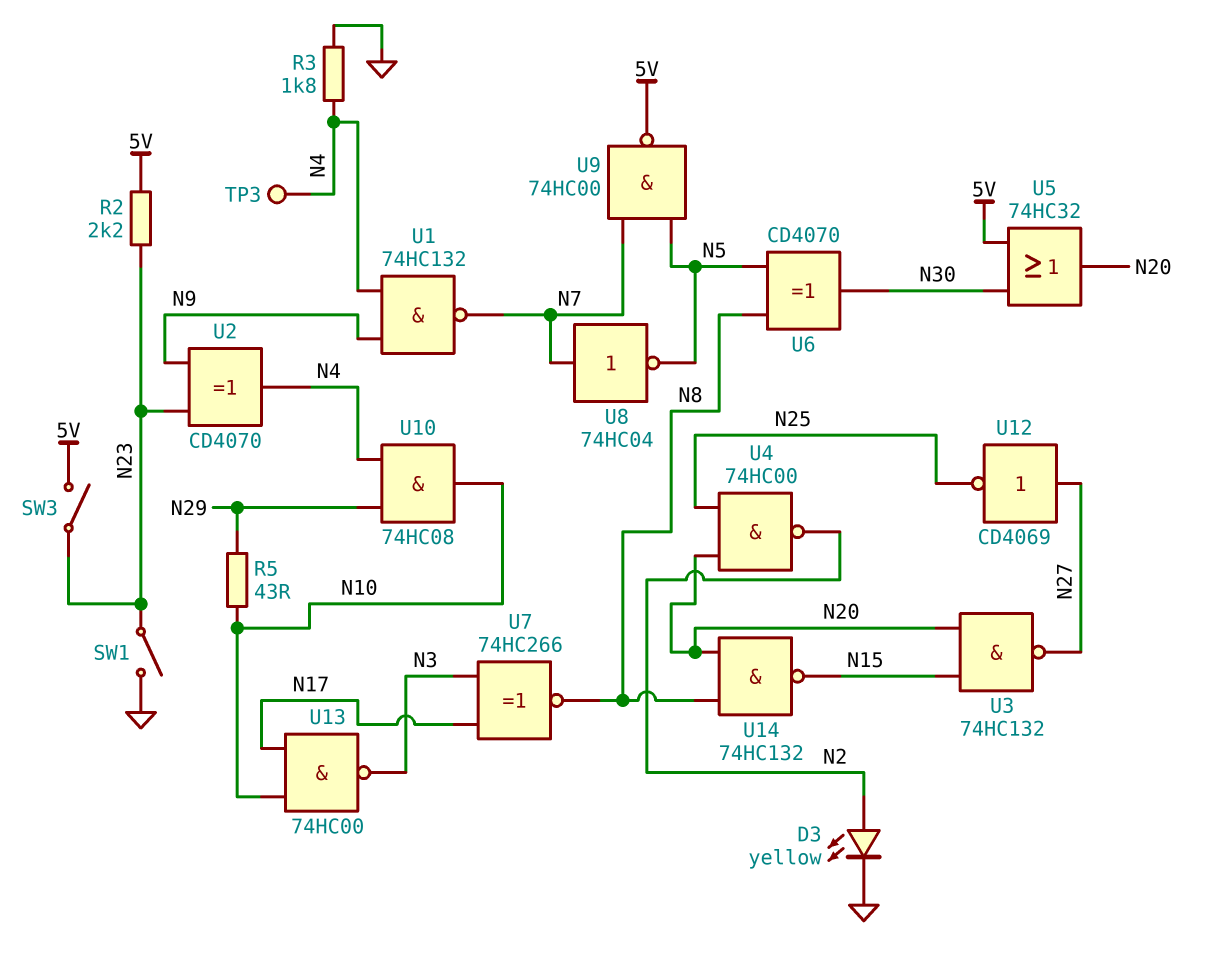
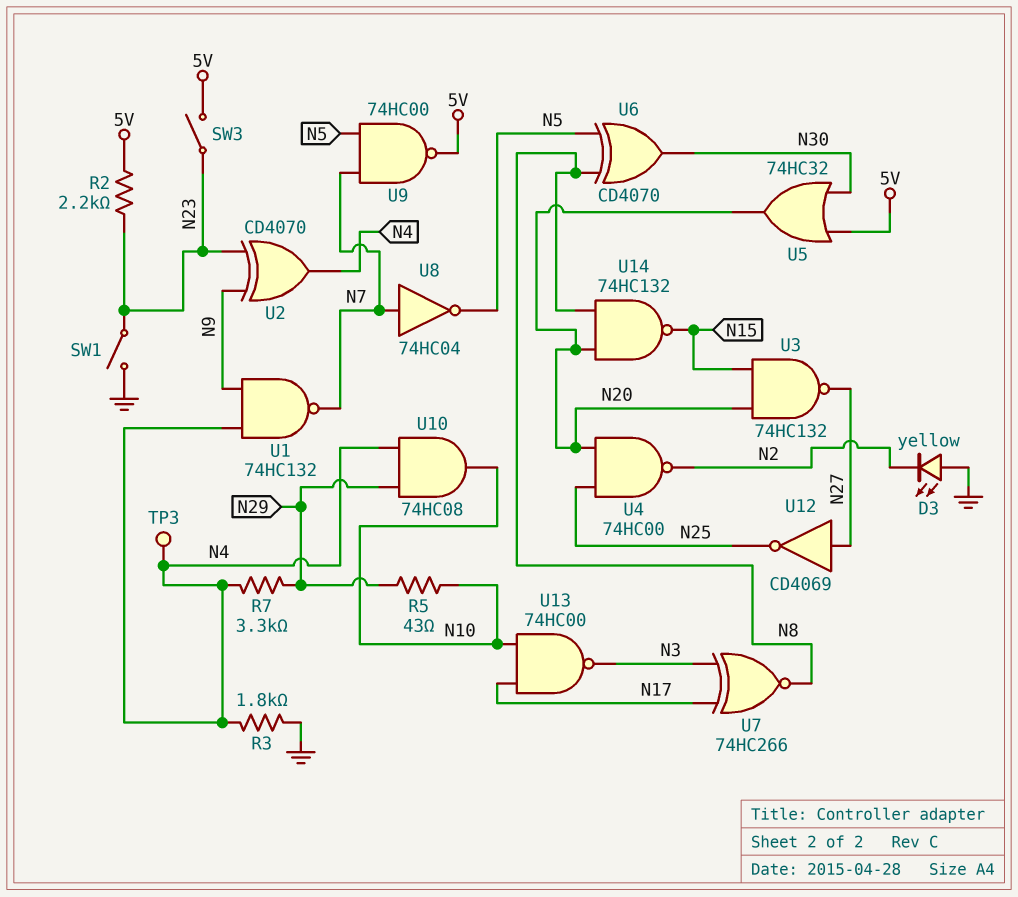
D3: LED yellow (A N2, K GND) -> LED yellow (A GND, K N2)
R7: none -> 3.3k (N4, N29)

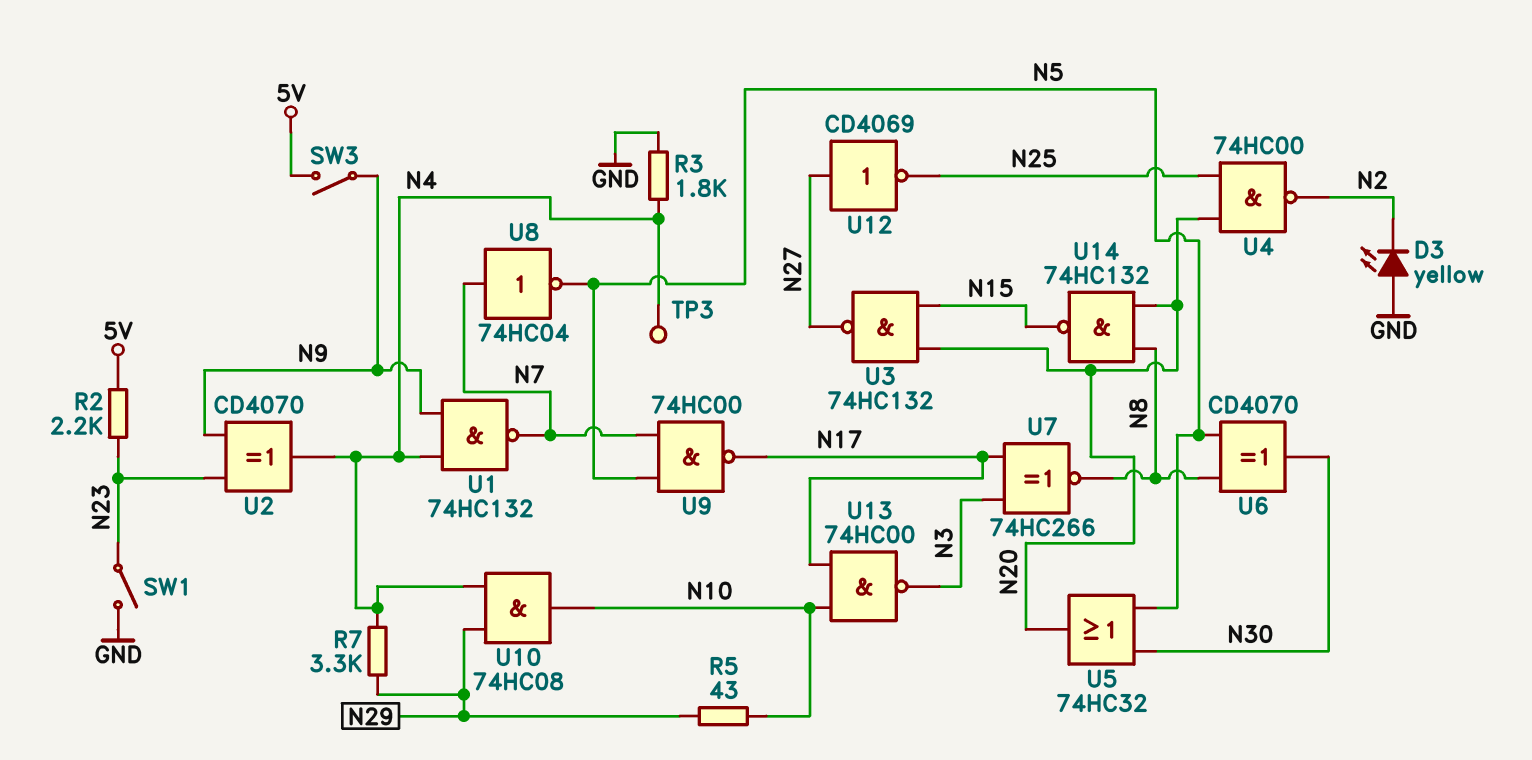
SW3: switch (5V, N23) -> switch (5V, N9)
U5: OR 74HC32 (in 5V, in N30, out N20) -> OR 74HC32 (in N5, in N30, out N20)
U9: NAND 74HC00 (in N5, in N7, out 5V) -> NAND 74HC00 (in N5, in N7, out N17)

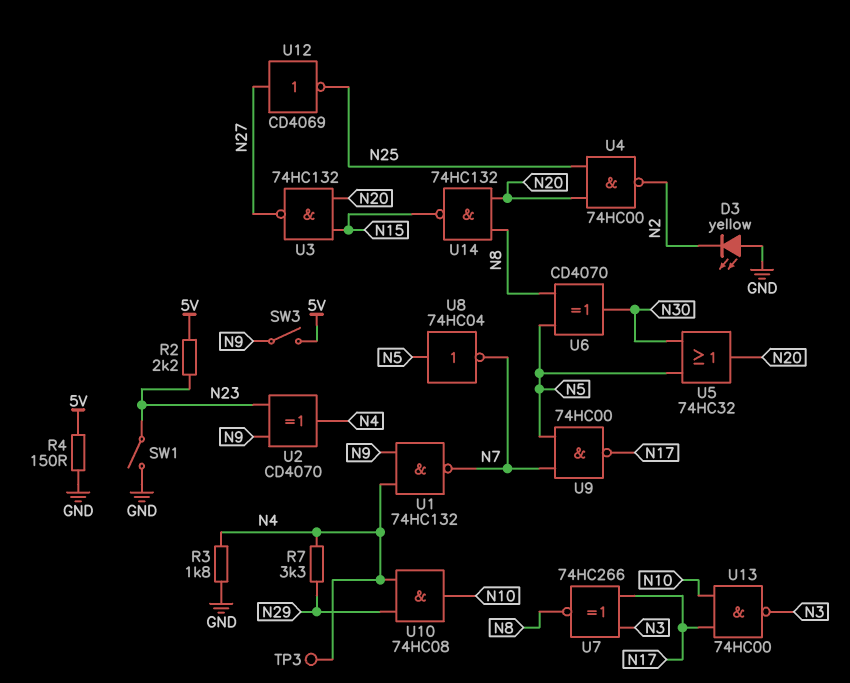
R4: none -> 150 (5V, GND)
R5: 43 (N10, N29) -> none
U8: NOT 74HC04 (in N7, out N5) -> NOT 74HC04 (in N5, out N7)

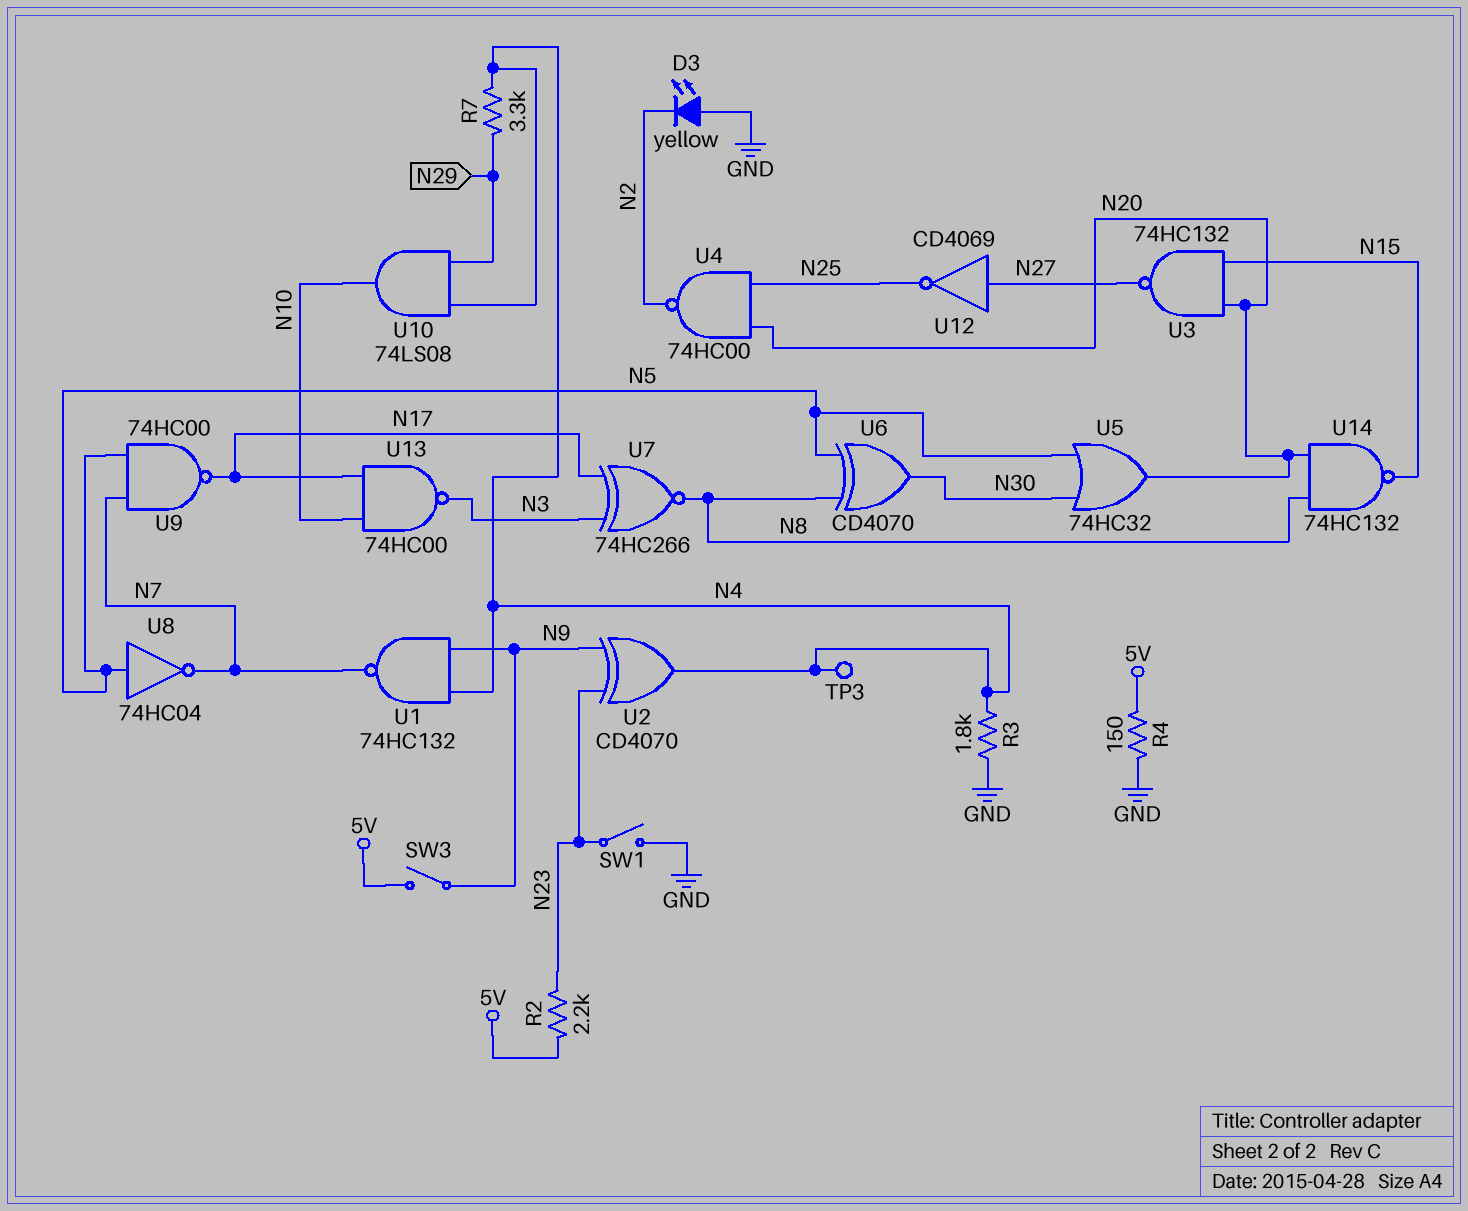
U10: AND 74HC08 (in N4, in N29, out N10) -> AND 74LS08 (in N4, in N29, out N10)

